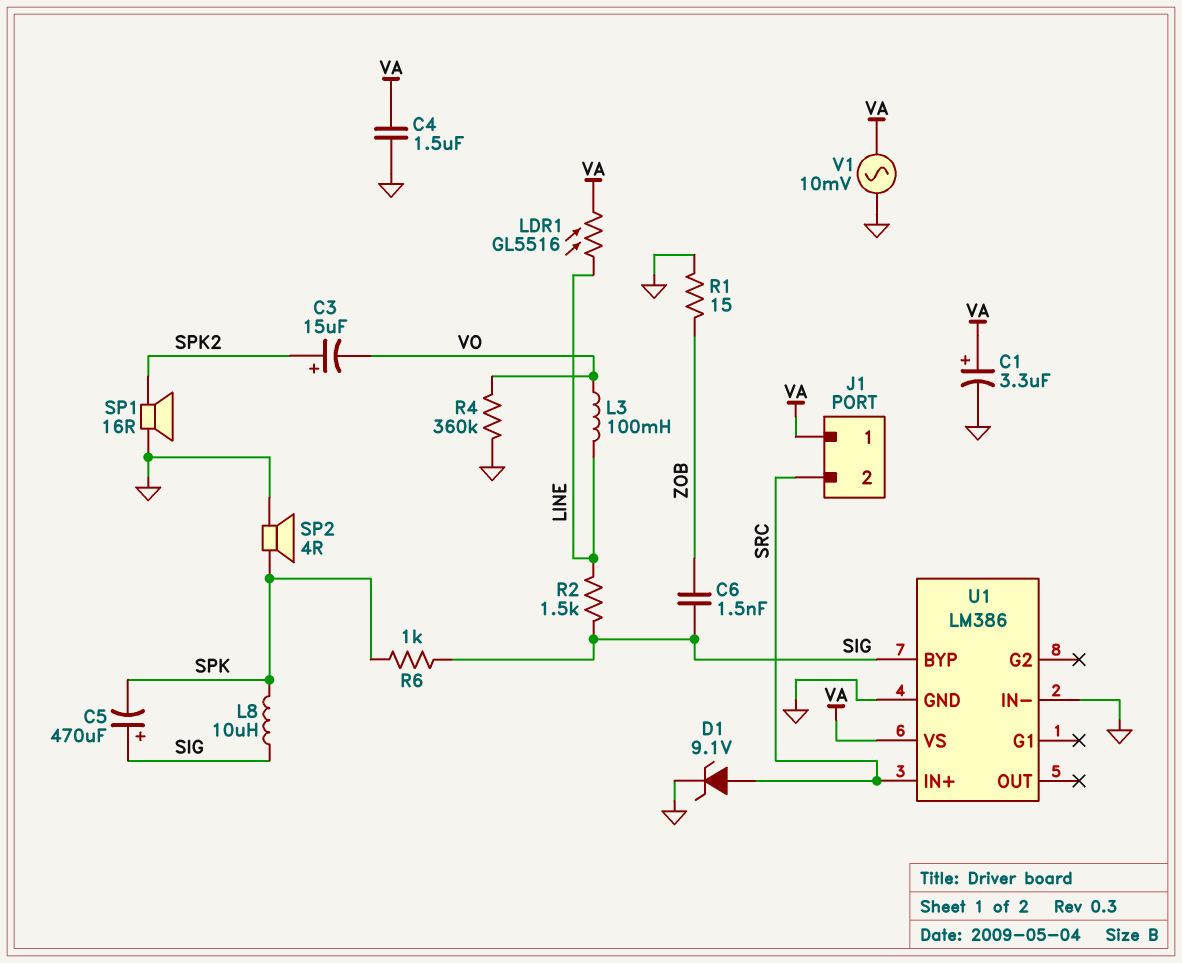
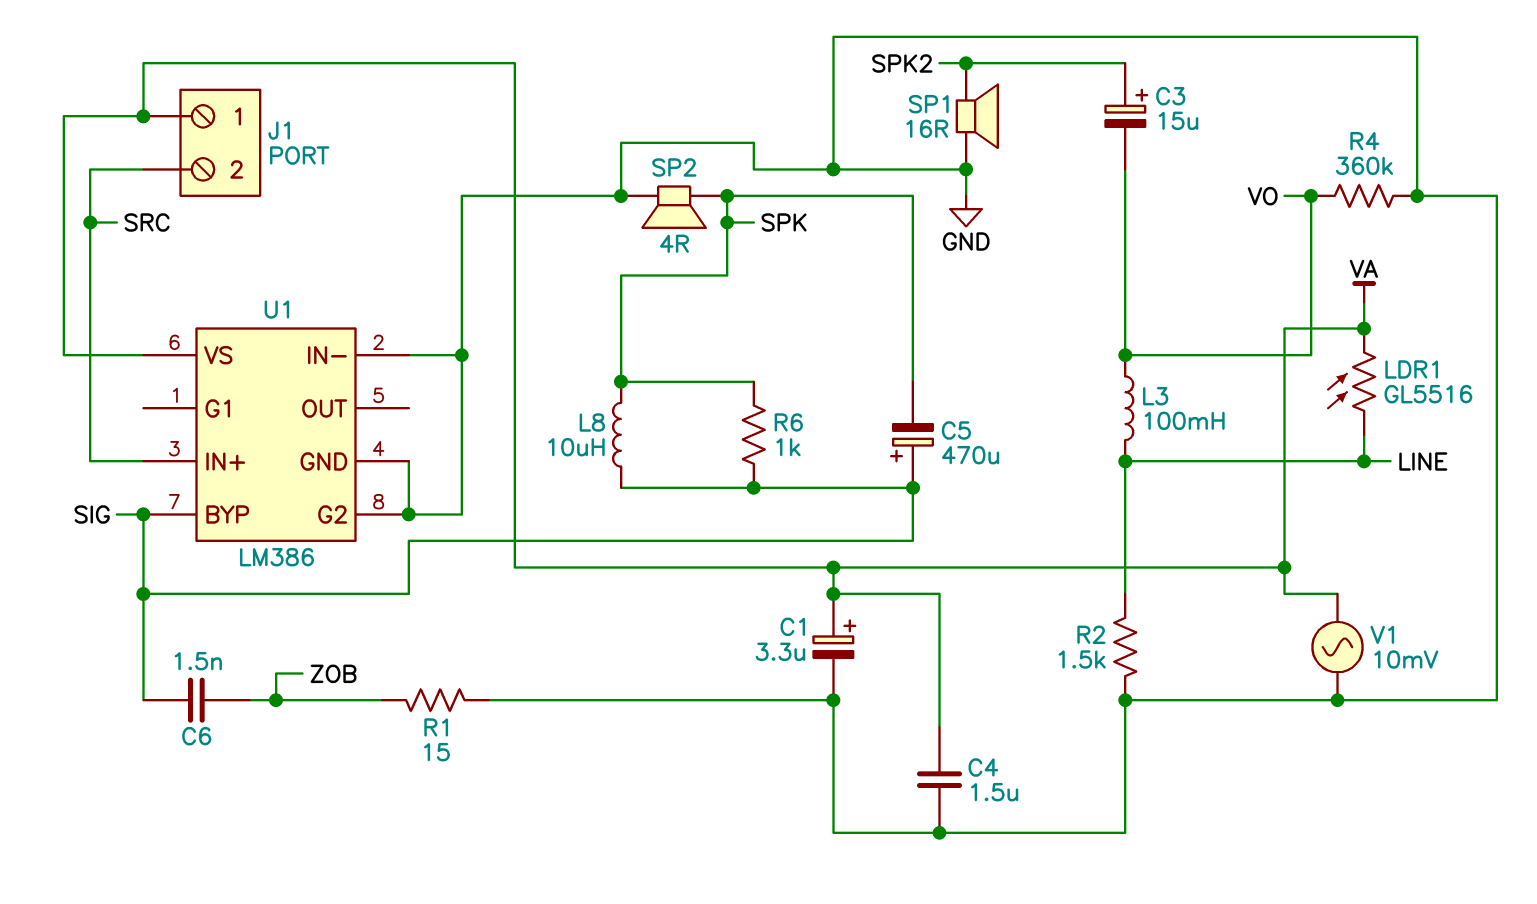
D1: zener 9.1V (A SRC, K GND) -> none
R2: 1.5k (LINE, SIG) -> 1.5k (GND, LINE)
U1 pin G2: none -> GND

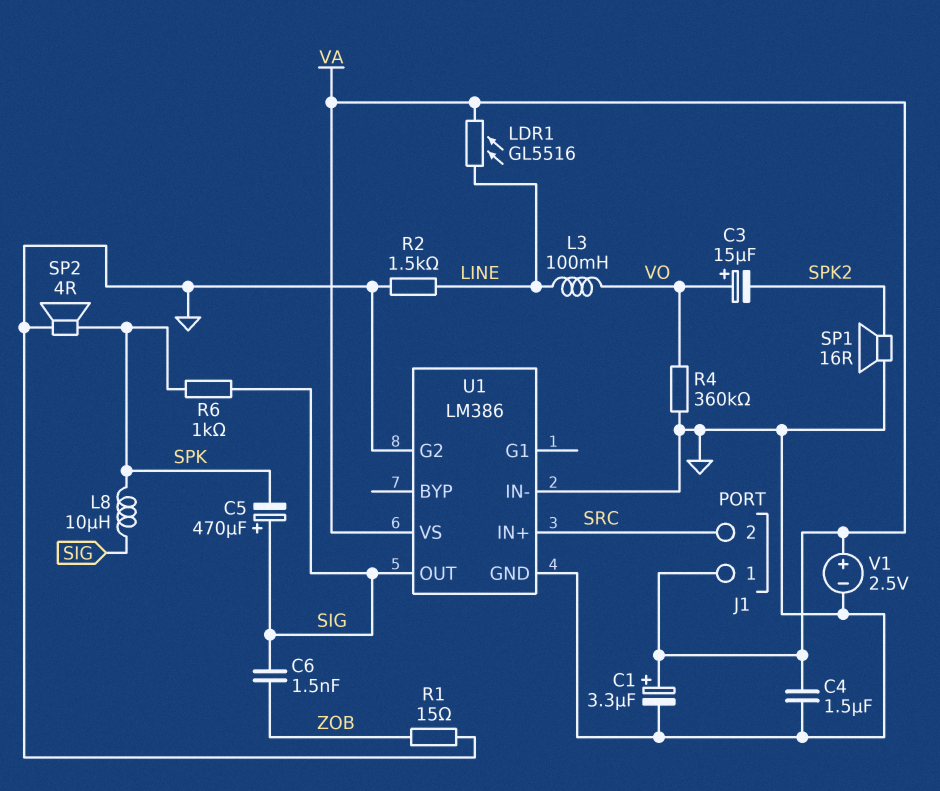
C3: 15uF (plus SPK2, minus VO) -> 15uF (plus VO, minus SPK2)
U1 pin BYP: SIG -> none
U1 pin OUT: none -> SIG
V1: AC 10mV (GND, VA) -> 2.5V (plus VA, minus GND)

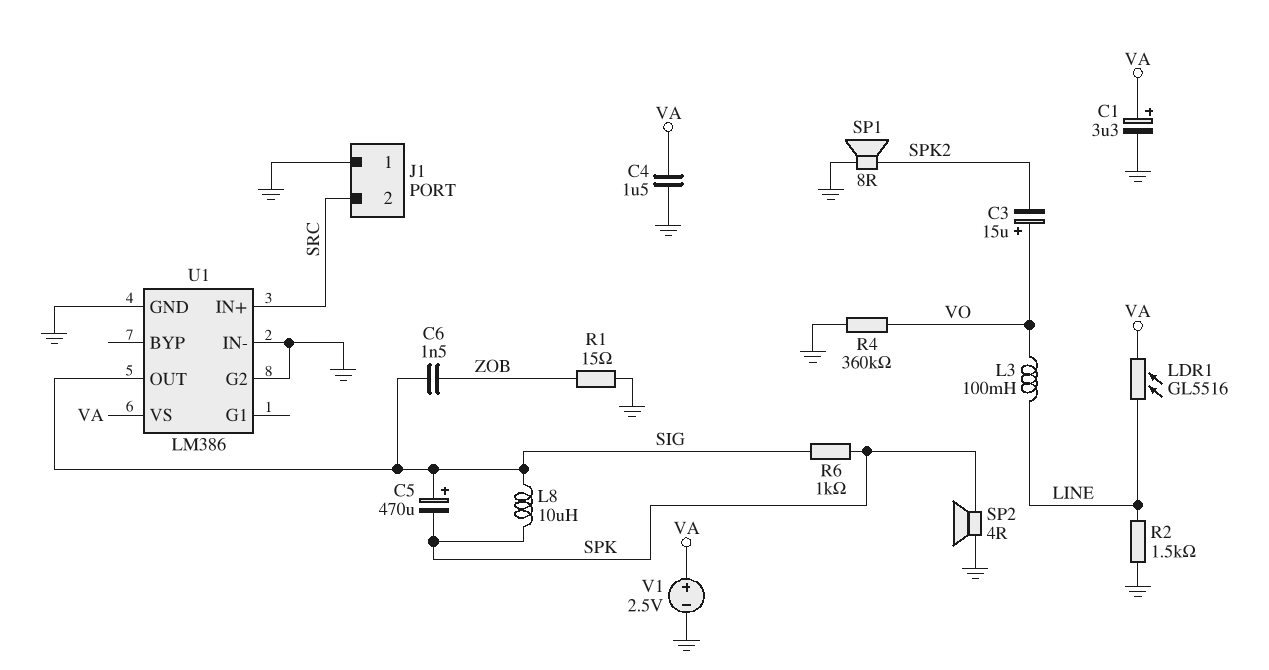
J1 pin 1: VA -> GND
SP1: speaker 16R (GND, SPK2) -> speaker 8R (GND, SPK2)

